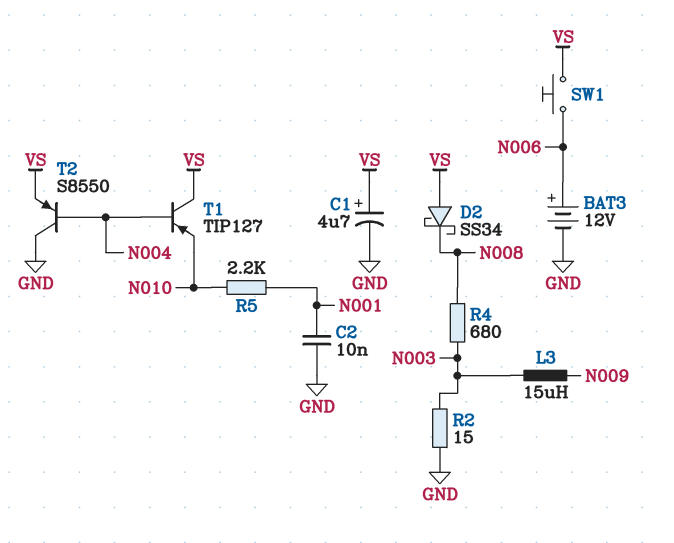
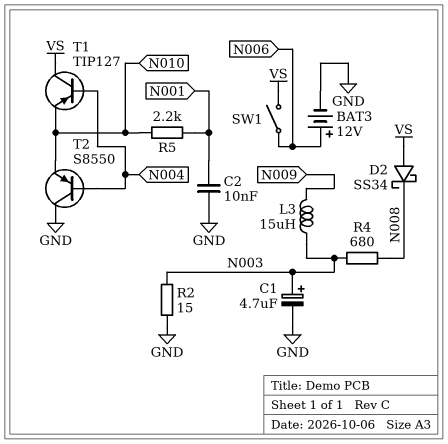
C1: 4.7uF (plus VS, minus GND) -> 4.7uF (plus N003, minus GND)
SW1: button (N006, VS) -> switch (N006, VS)
T2: PNP S8550 (B N004, C GND, E VS) -> PNP S8550 (B N004, C GND, E N010)

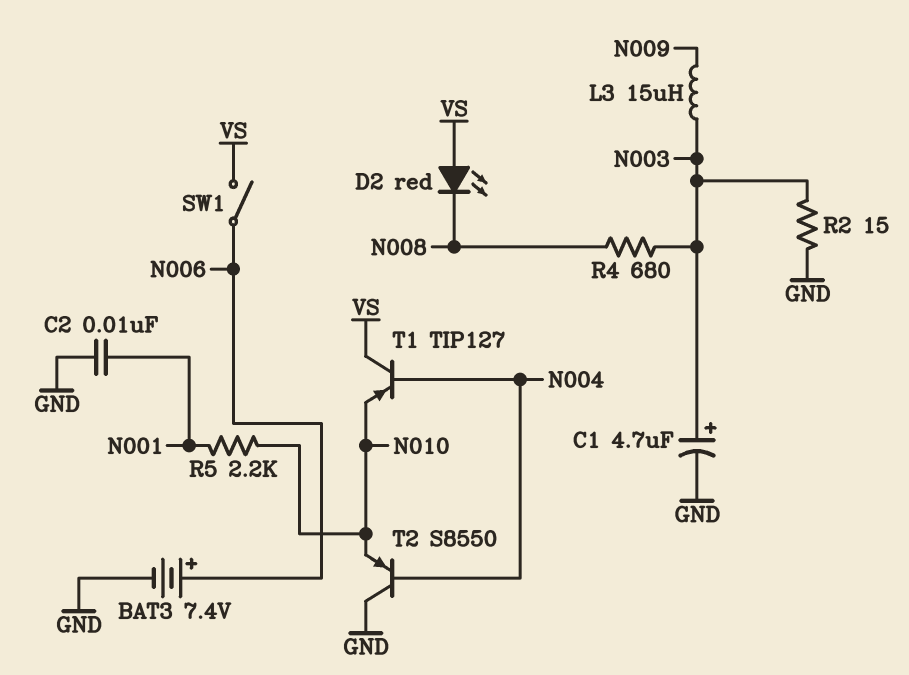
BAT3: 12V (plus N006, minus GND) -> 7.4V (plus N006, minus GND)
D2: schottky SS34 (A VS, K N008) -> LED red (A VS, K N008)

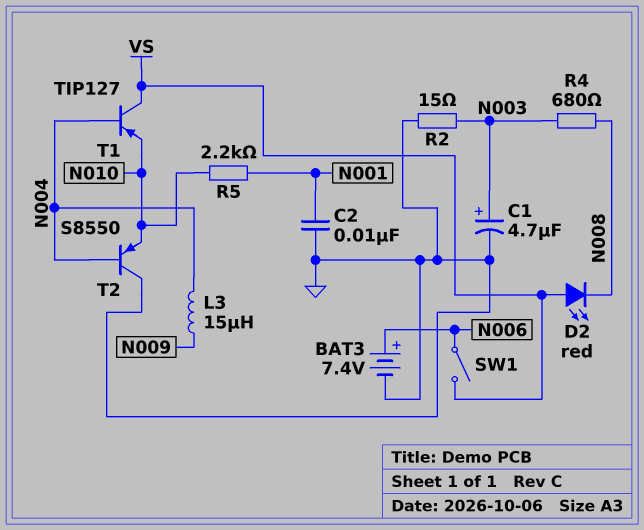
L3: 15uH (N003, N009) -> 15uH (N004, N009)

